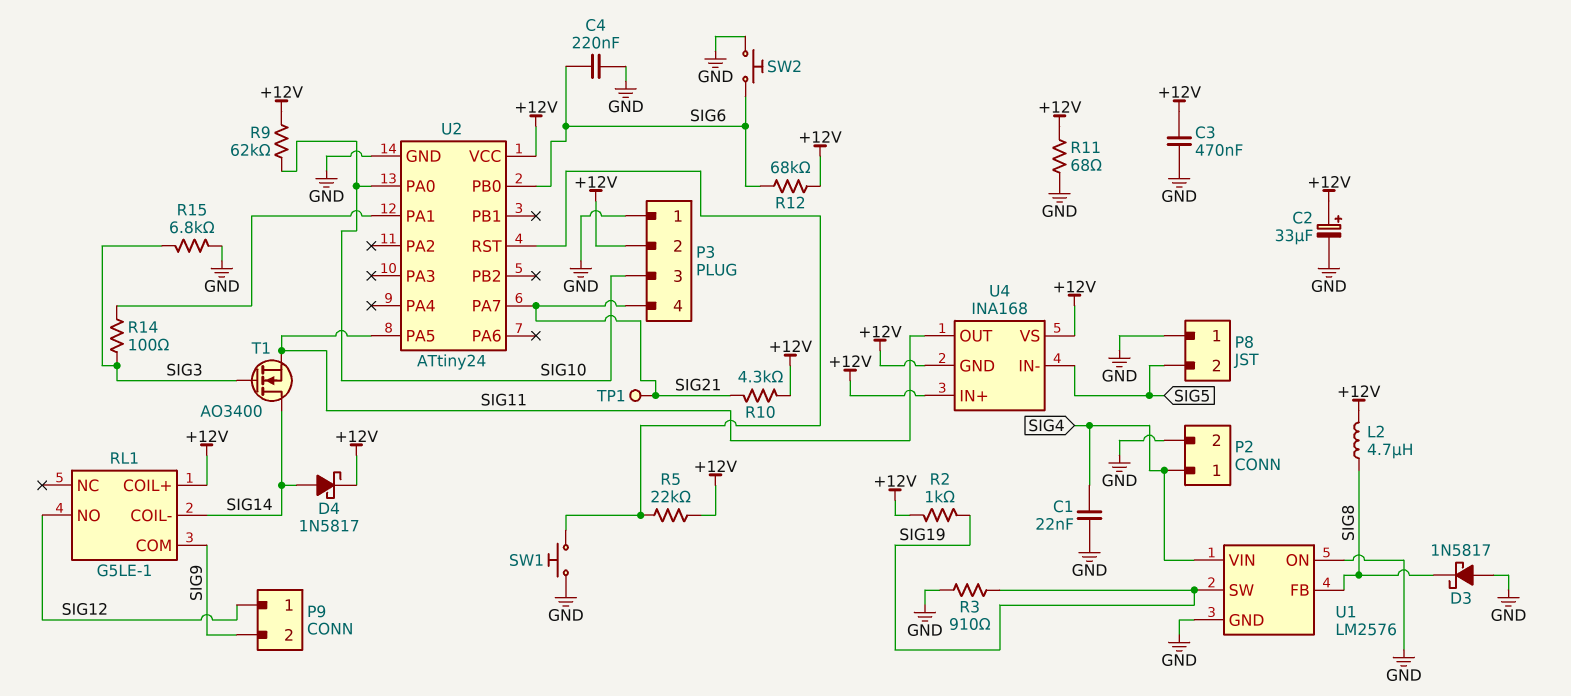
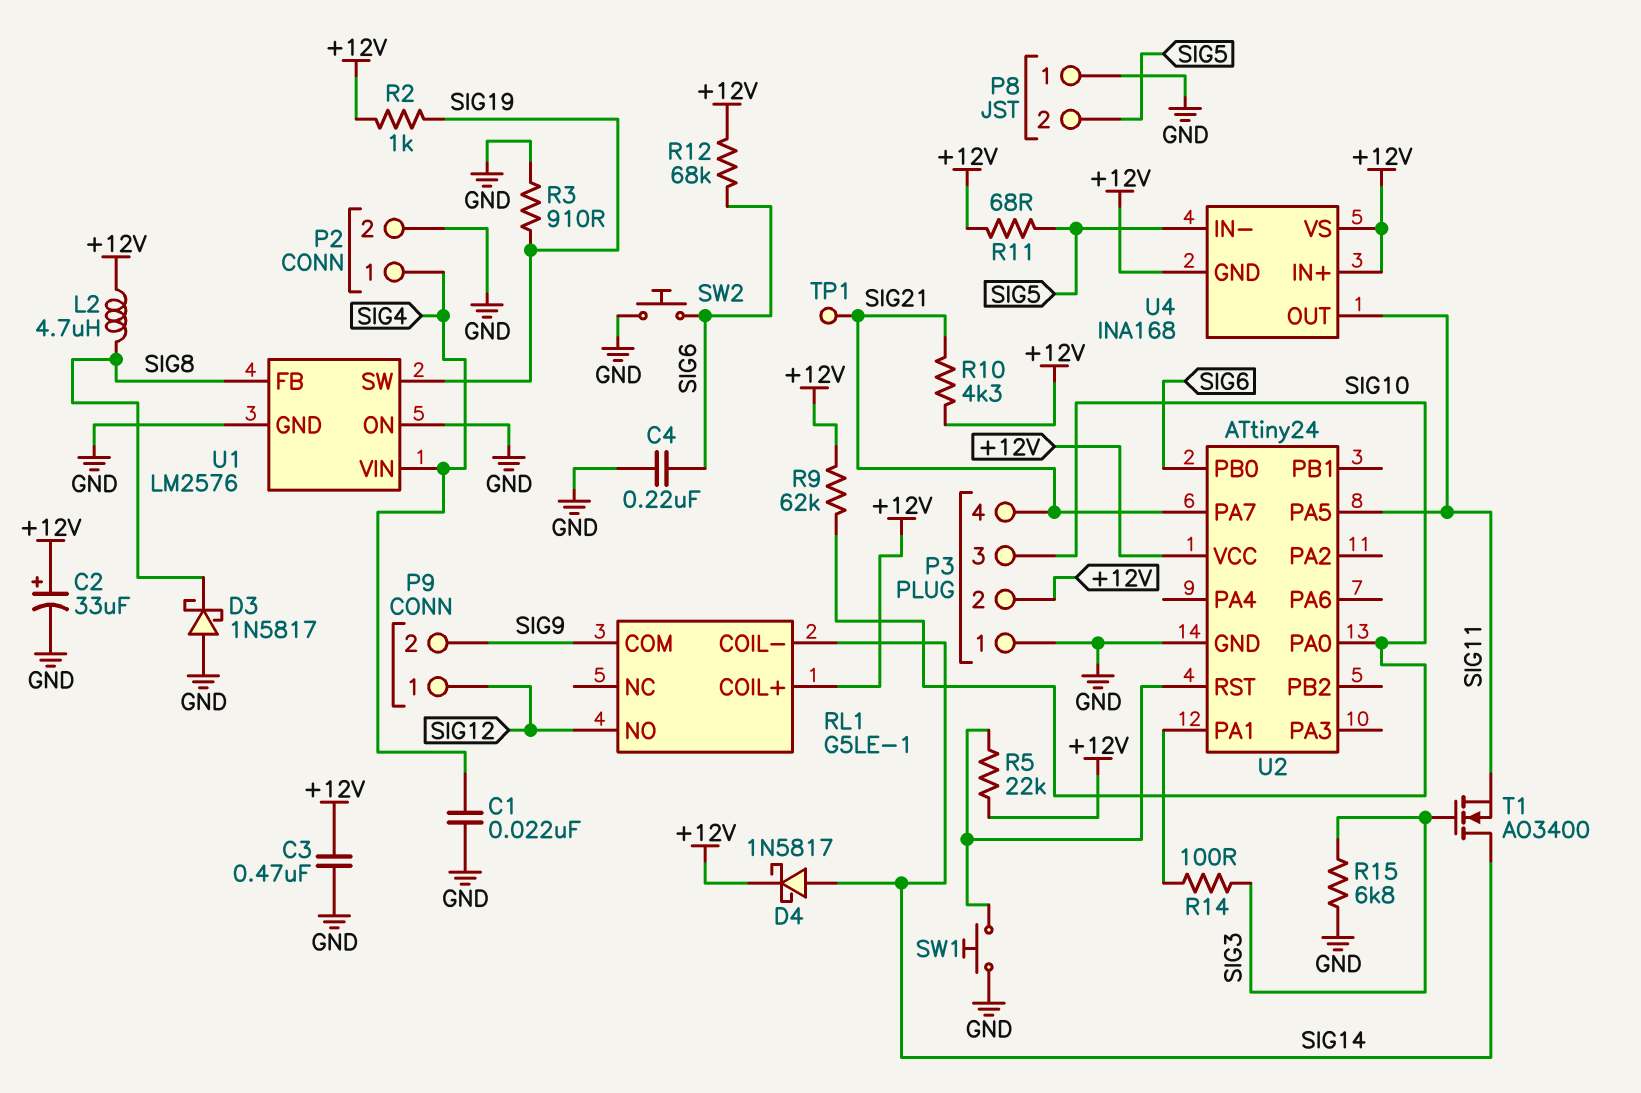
R11: 68 (+12V, GND) -> 68 (+12V, SIG5)

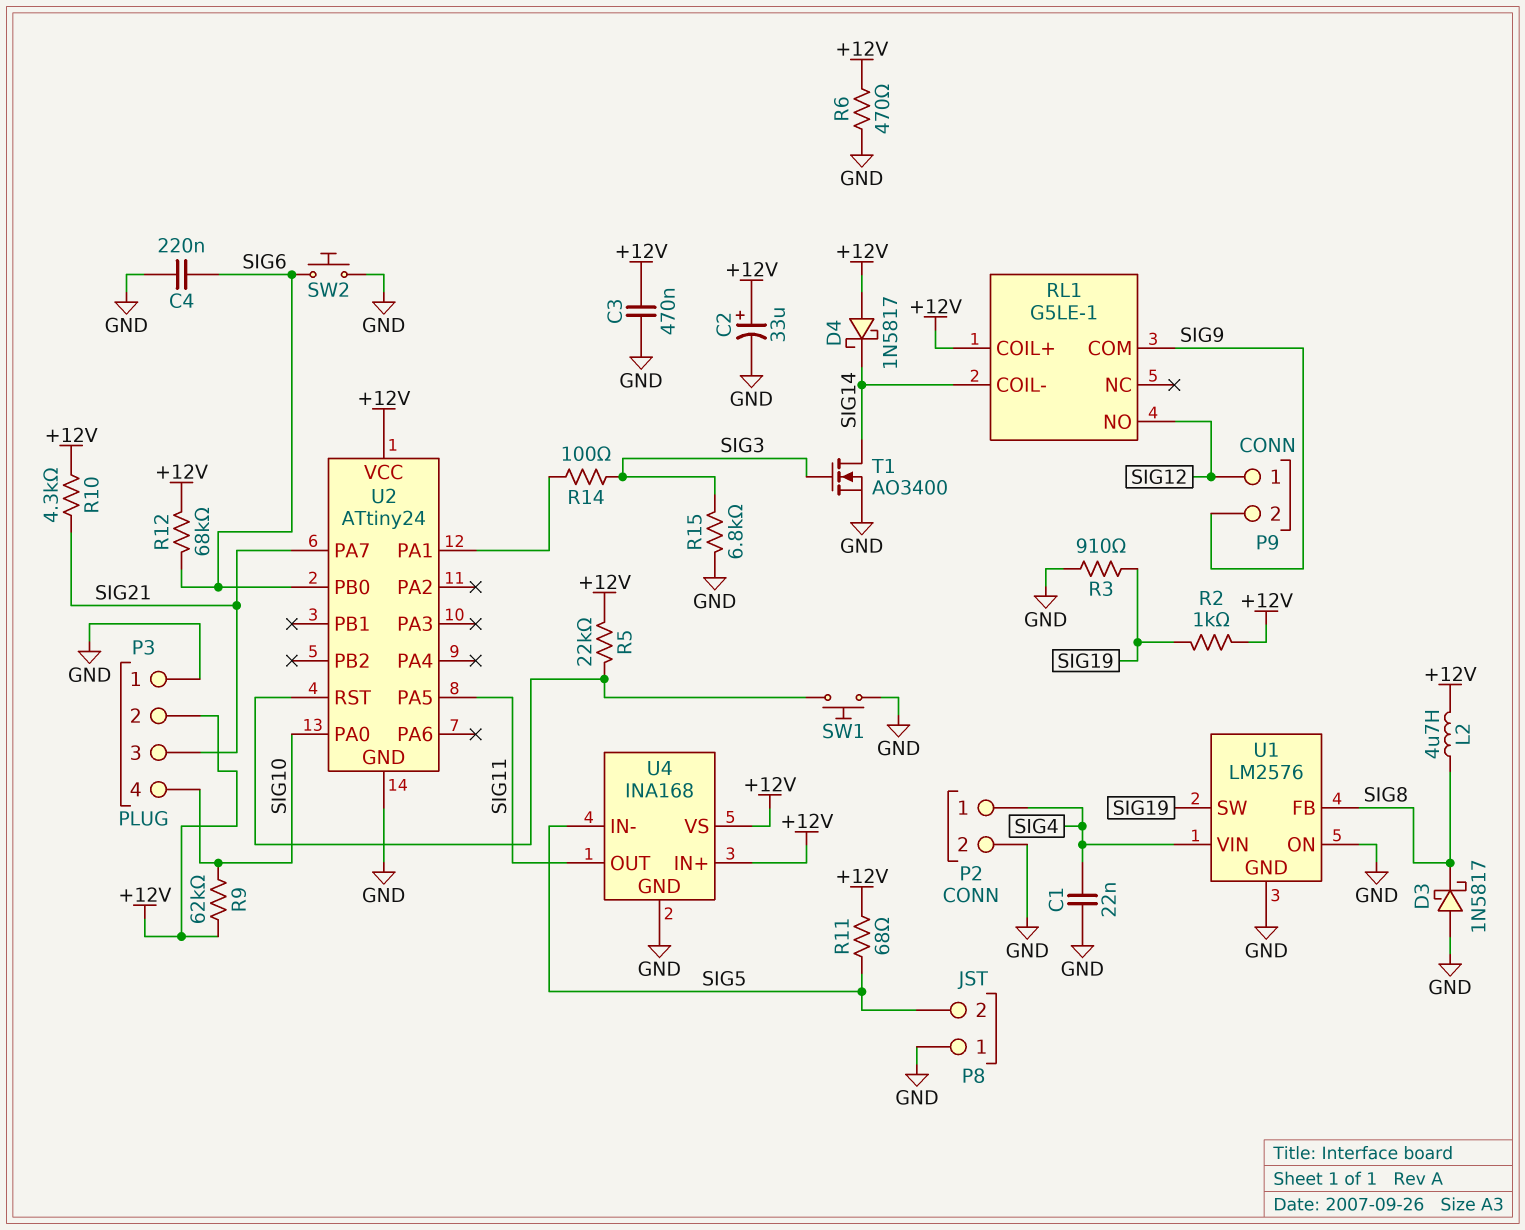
D4: schottky 1N5817 (A SIG14, K +12V) -> schottky 1N5817 (A +12V, K SIG14)
P3 pin 3: SIG10 -> SIG21
P3 pin 4: SIG21 -> SIG10
R6: none -> 470 (+12V, GND)
T1: NMOS AO3400 (G SIG3, D SIG14, S SIG11) -> NMOS AO3400 (G SIG3, D SIG14, S GND)
TP1: test point (SIG21) -> none
U4 pin GND: +12V -> GND

